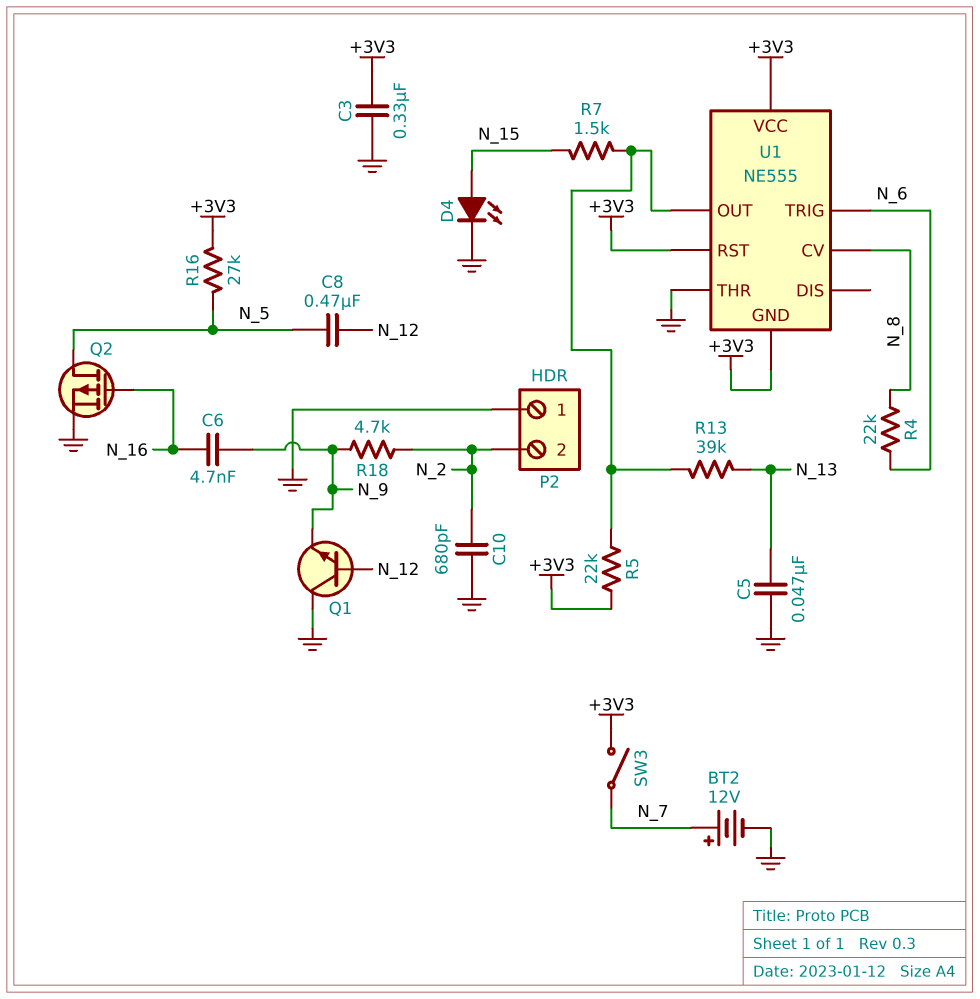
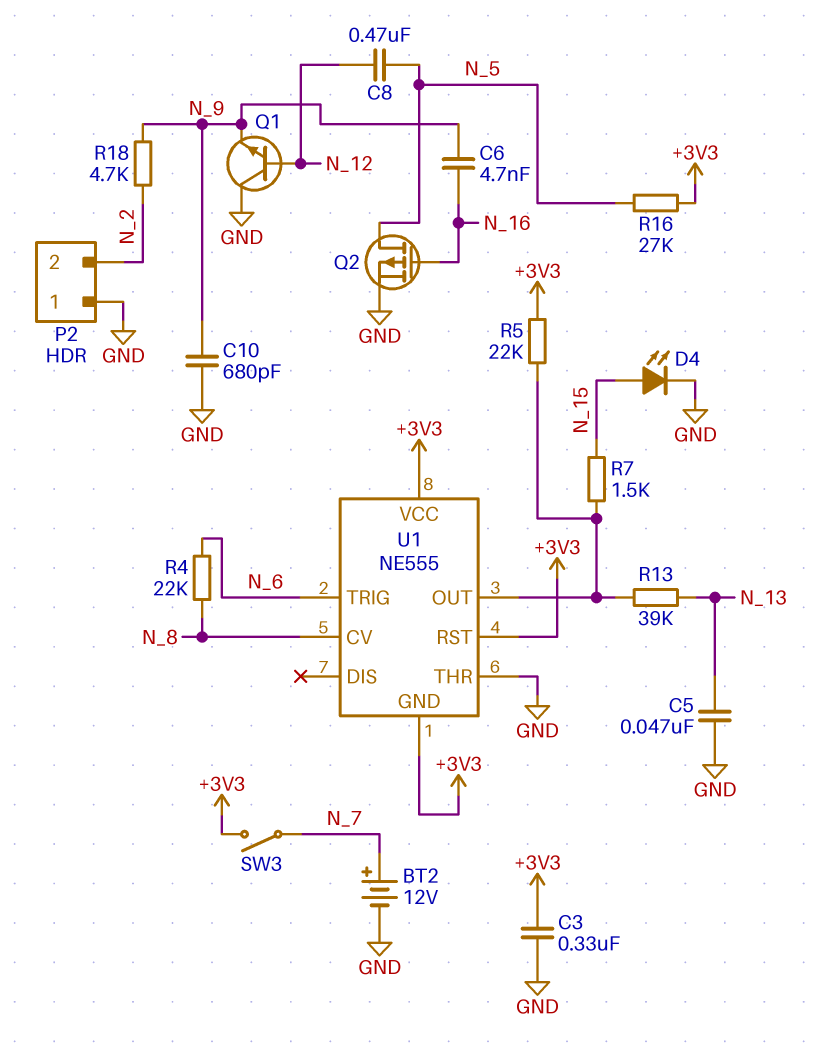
C10: 680pF (GND, N_2) -> 680pF (GND, N_9)

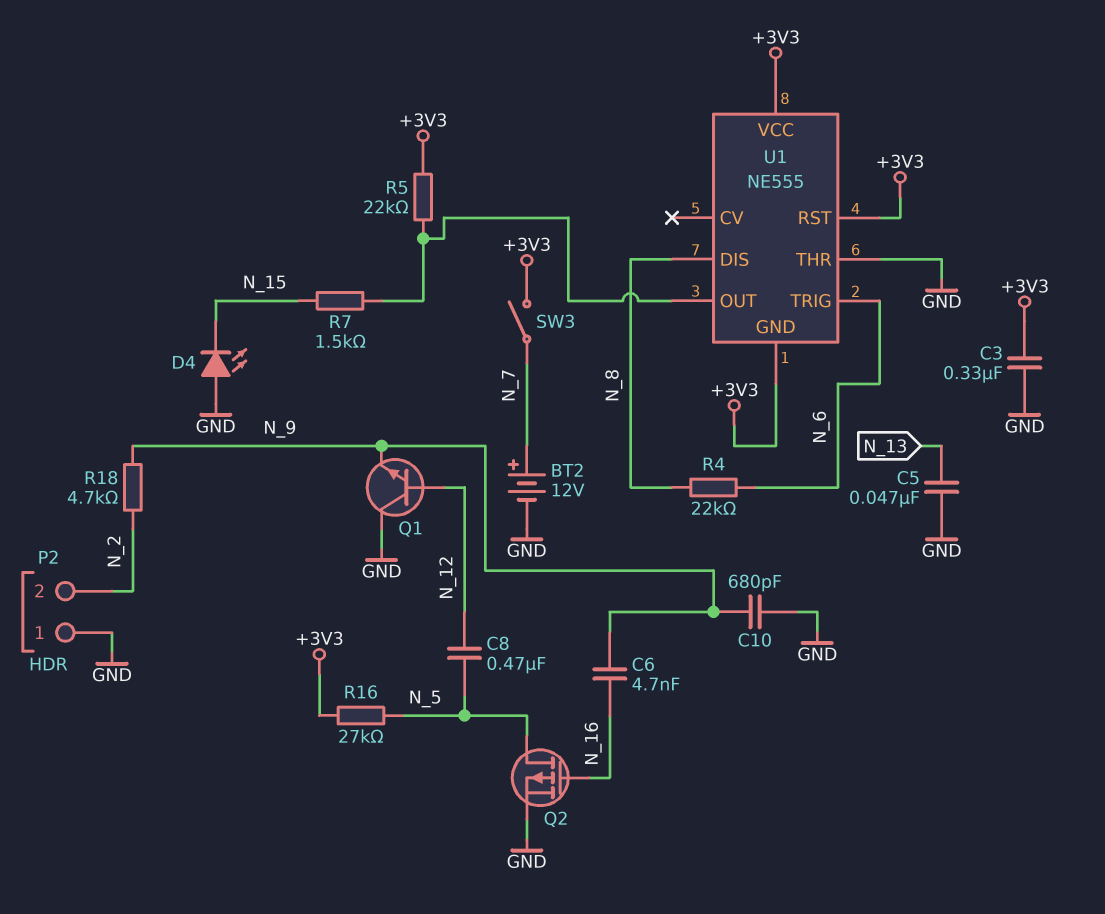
D4: LED (A N_15, K GND) -> LED (A GND, K N_15)
R13: 39k (N_13, U1/OUT) -> none
U1 pin CV: N_8 -> none
U1 pin DIS: none -> N_8

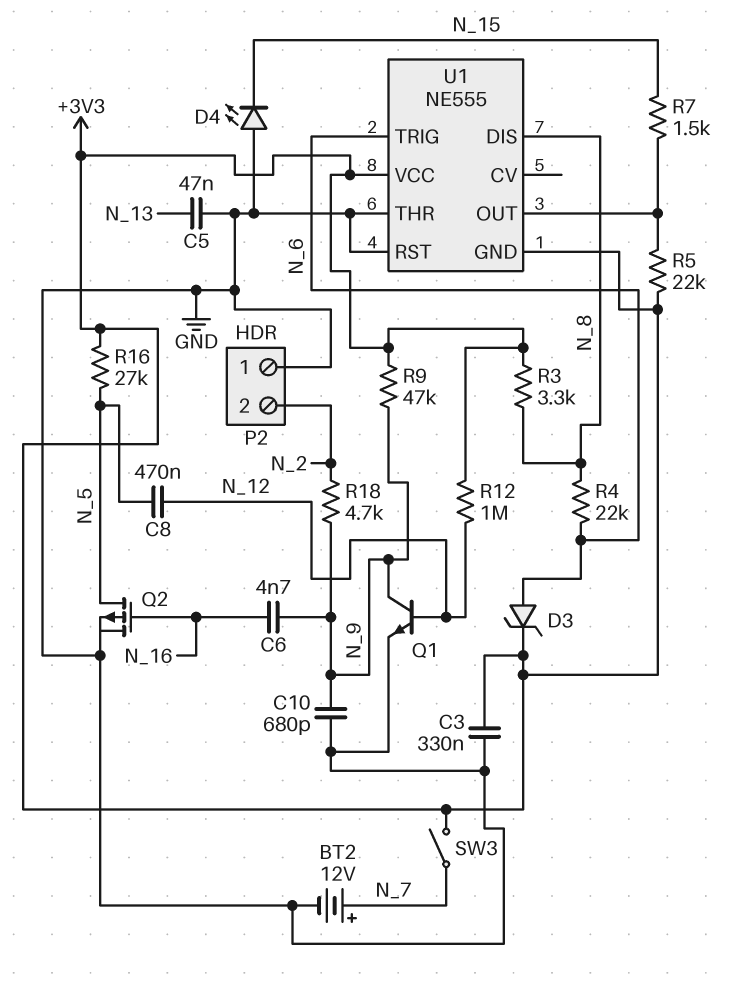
D3: none -> zener (A N_6, K +3V3)
Q1: NPN (B N_12, C GND, E N_9) -> NPN (B N_12, C N_9, E GND)
R3: none -> 3.3k (+3V3, N_8)
R9: none -> 47k (+3V3, N_9)
R12: none -> 1M (+3V3, N_12)
U1 pin RST: +3V3 -> GND

